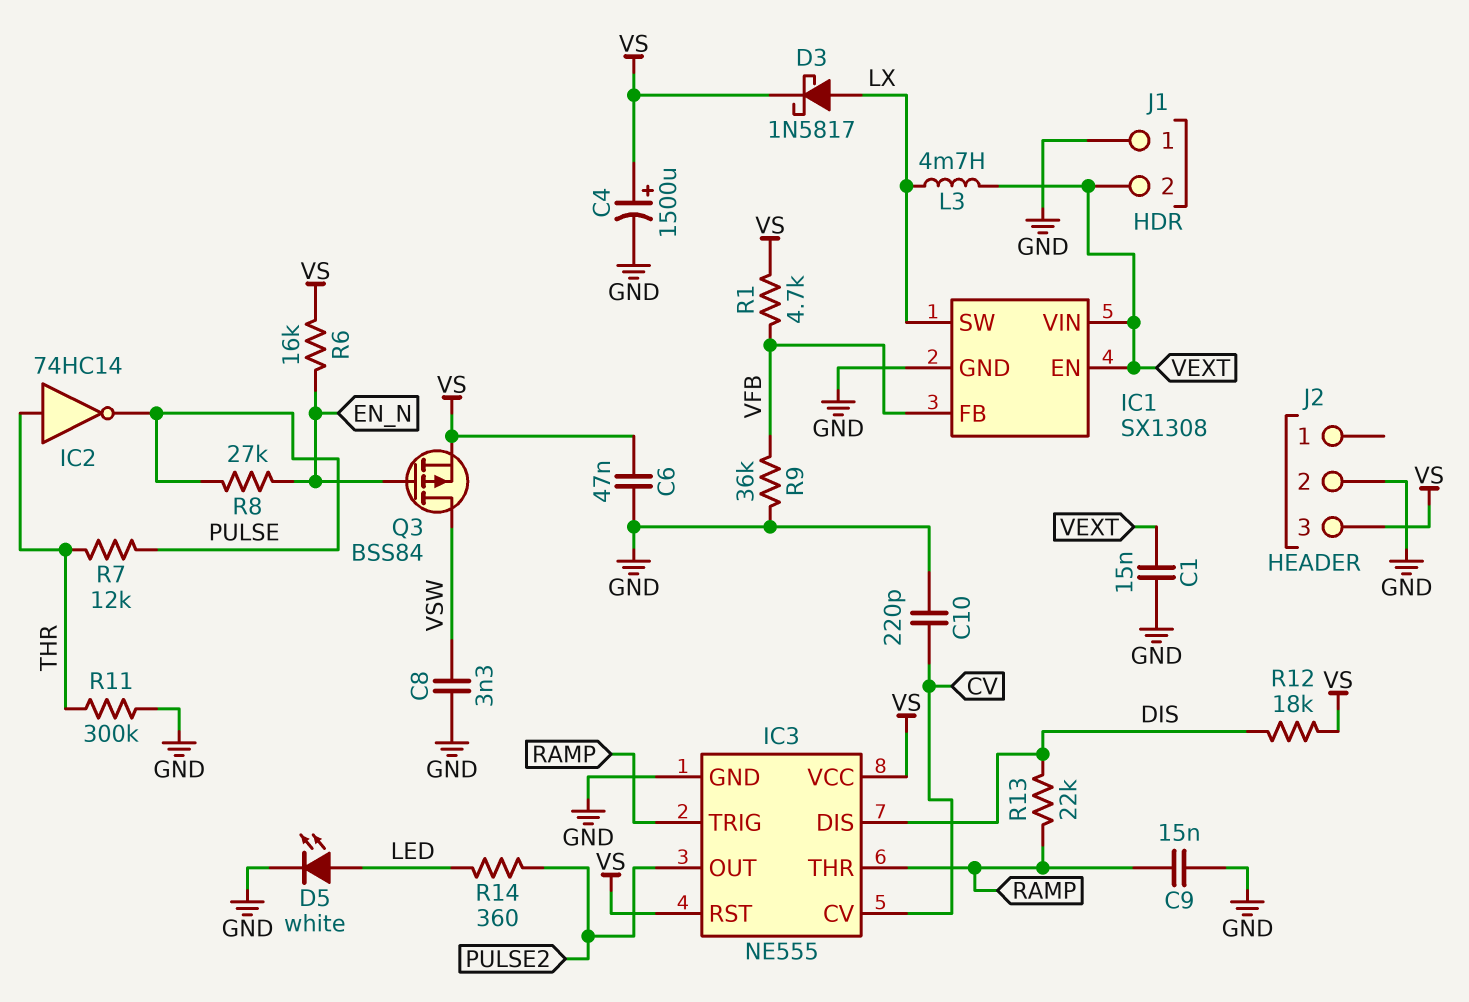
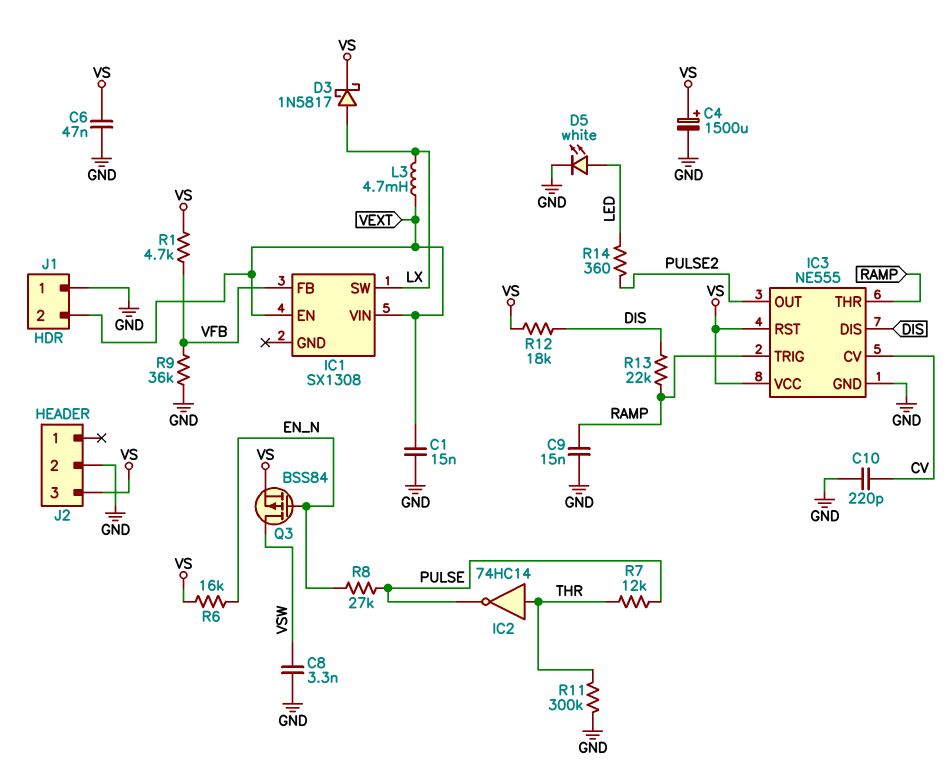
IC1 pin GND: GND -> none

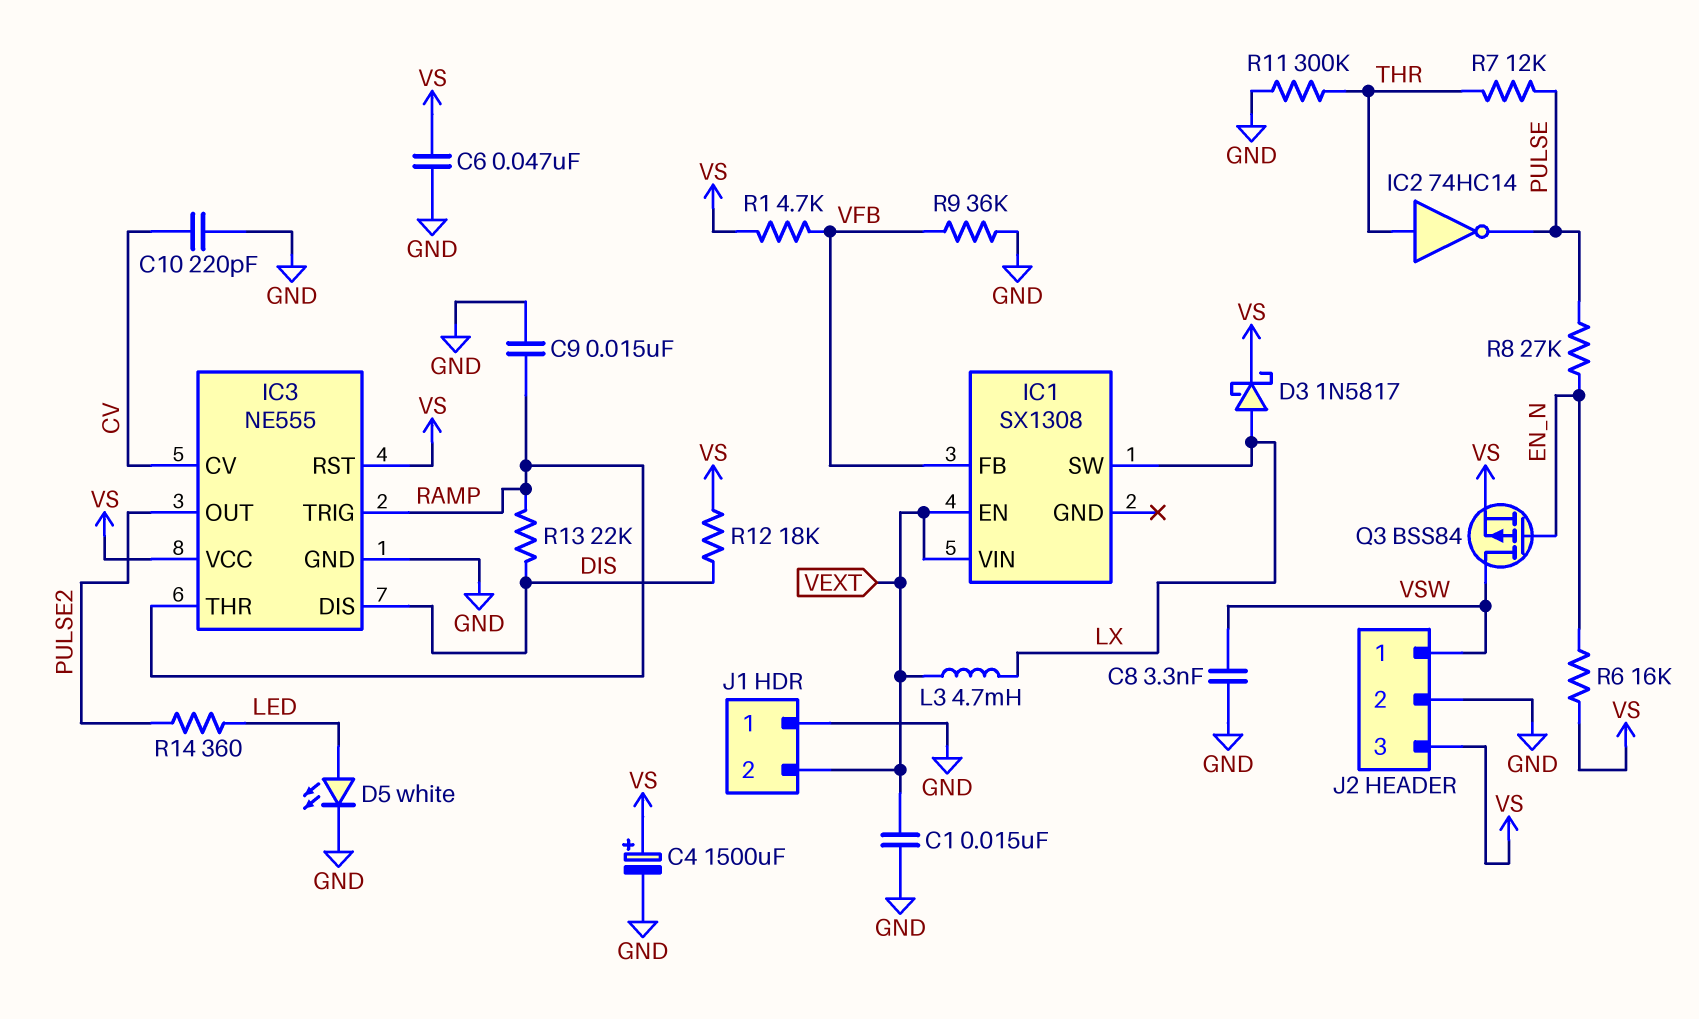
J2 pin 1: none -> VSW

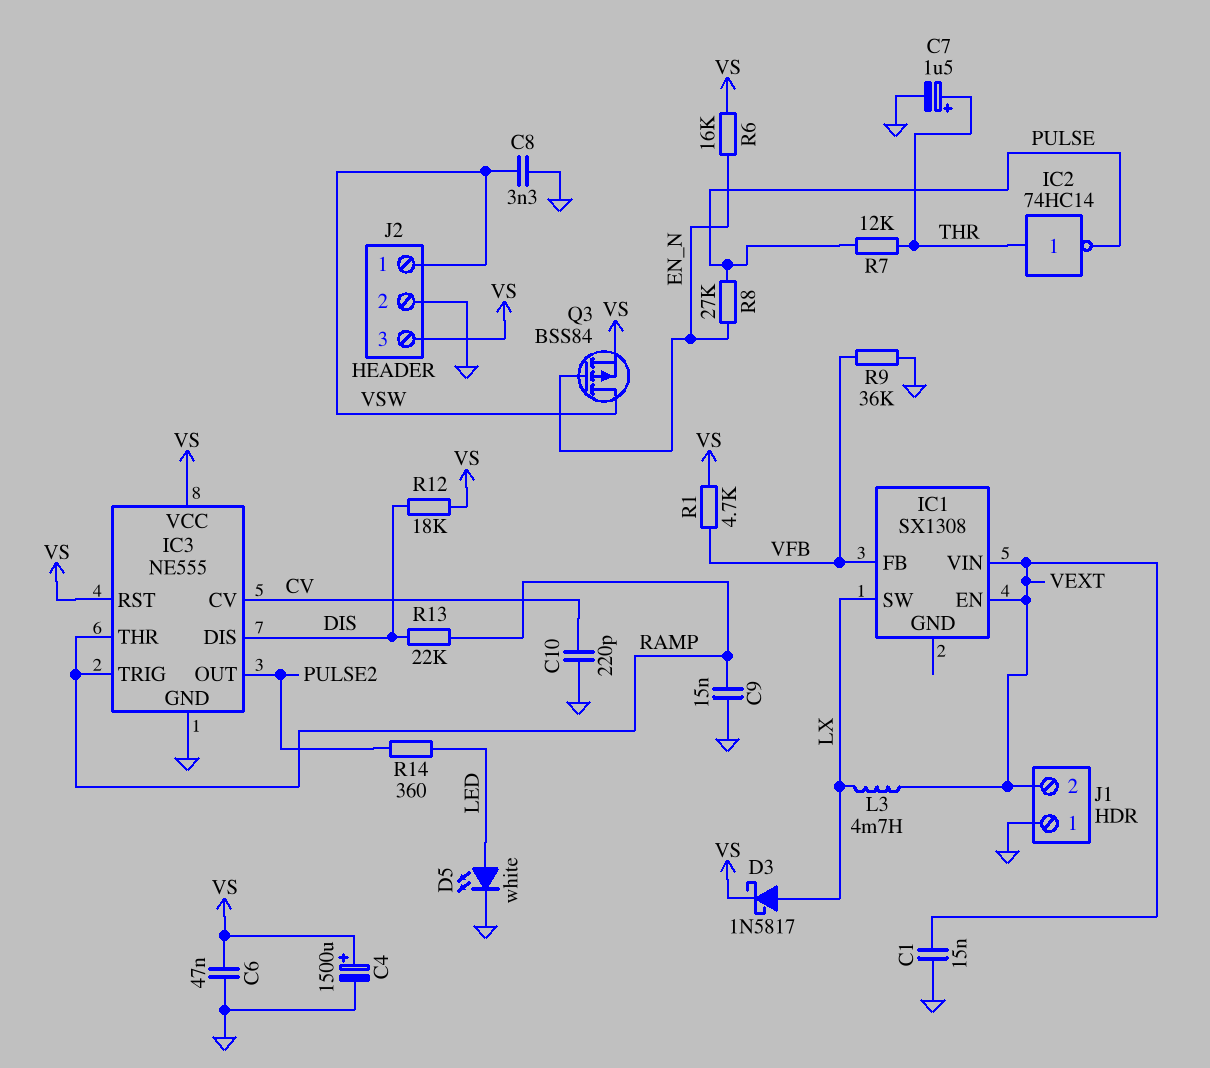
C7: none -> 1.5uF (plus THR, minus GND)
R11: 300k (GND, THR) -> none

